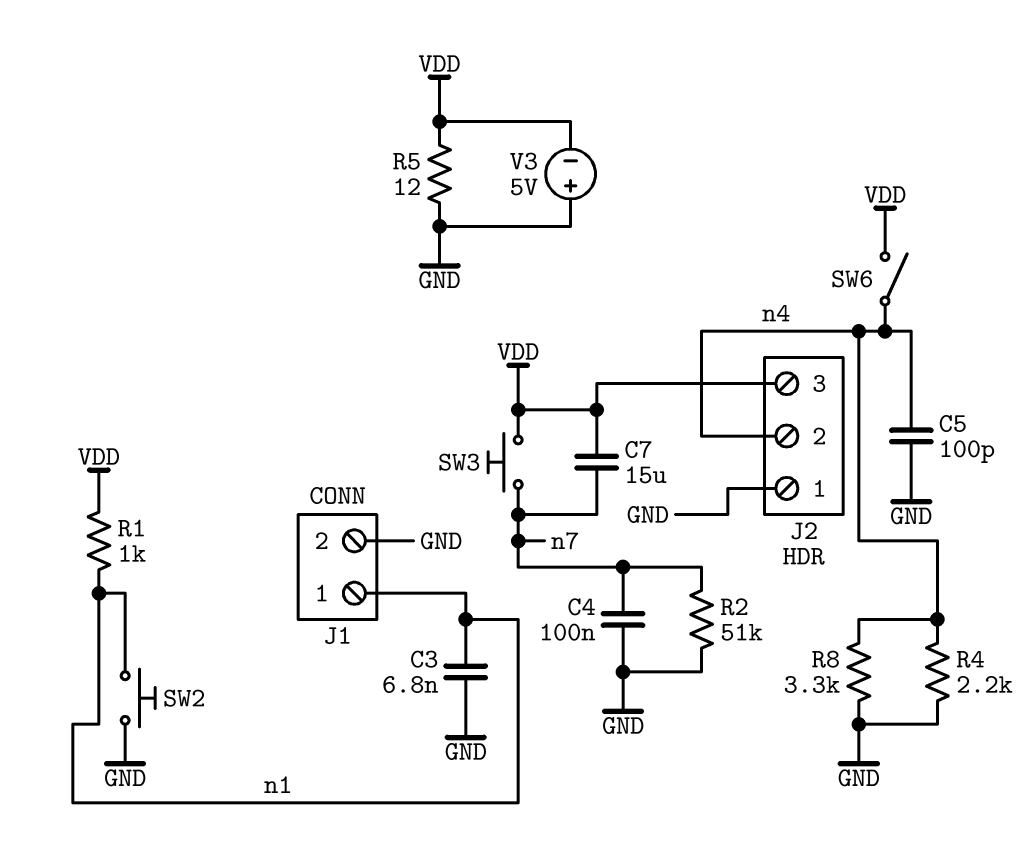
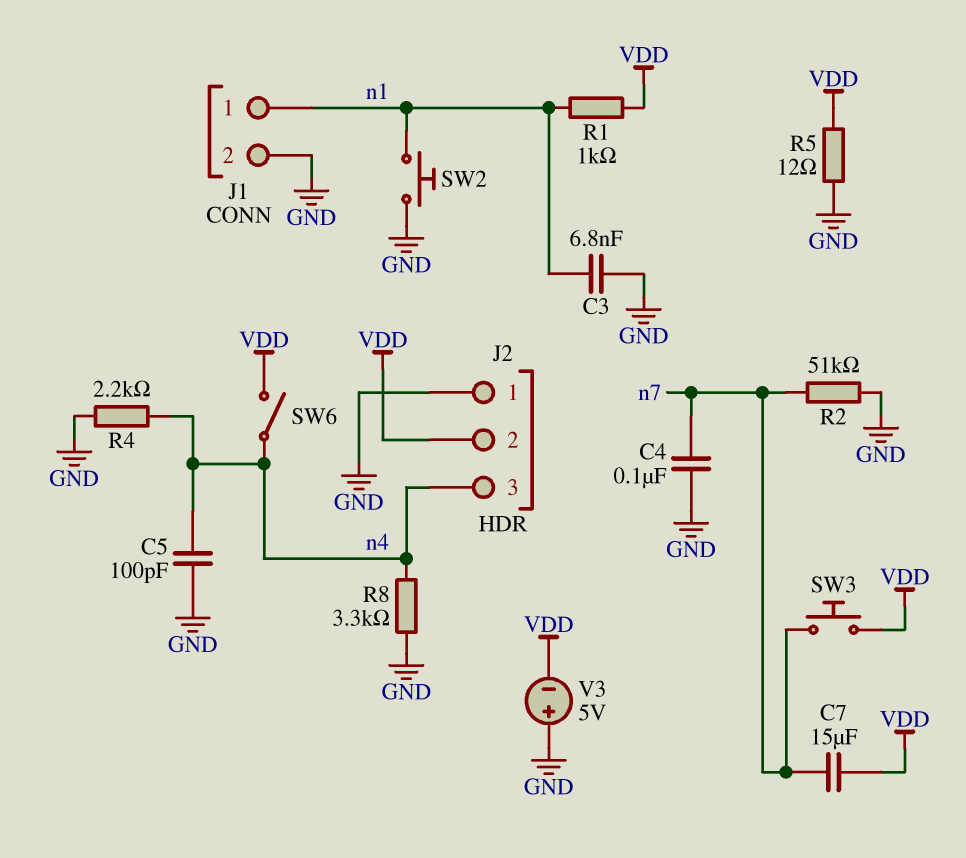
J2 pin 2: n4 -> VDD
J2 pin 3: VDD -> n4

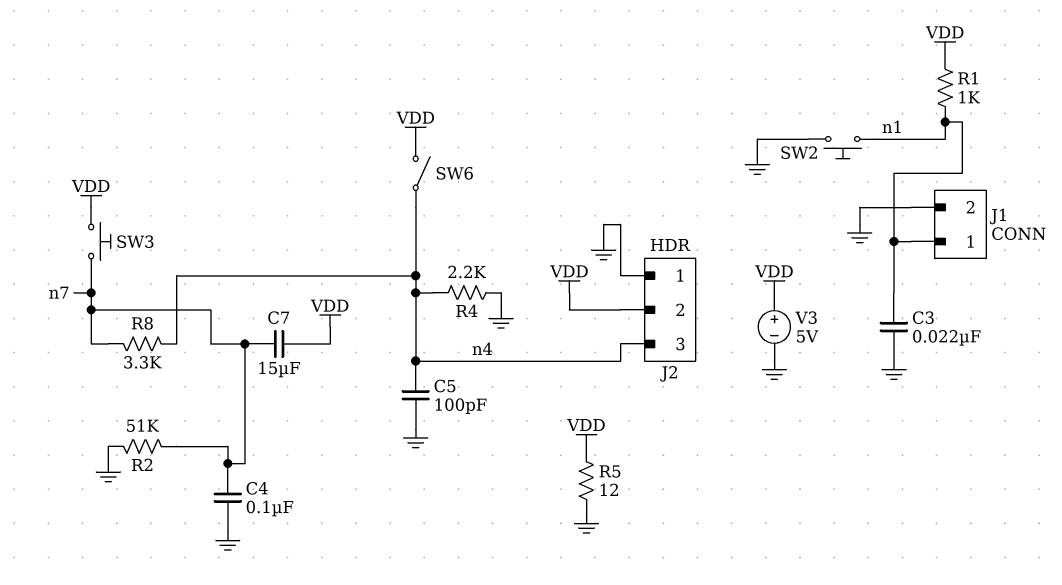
C3: 6.8nF (GND, n1) -> 22nF (GND, n1)
R8: 3.3k (GND, n4) -> 3.3k (n4, n7)
V3: 5V (plus GND, minus VDD) -> 5V (plus VDD, minus GND)

